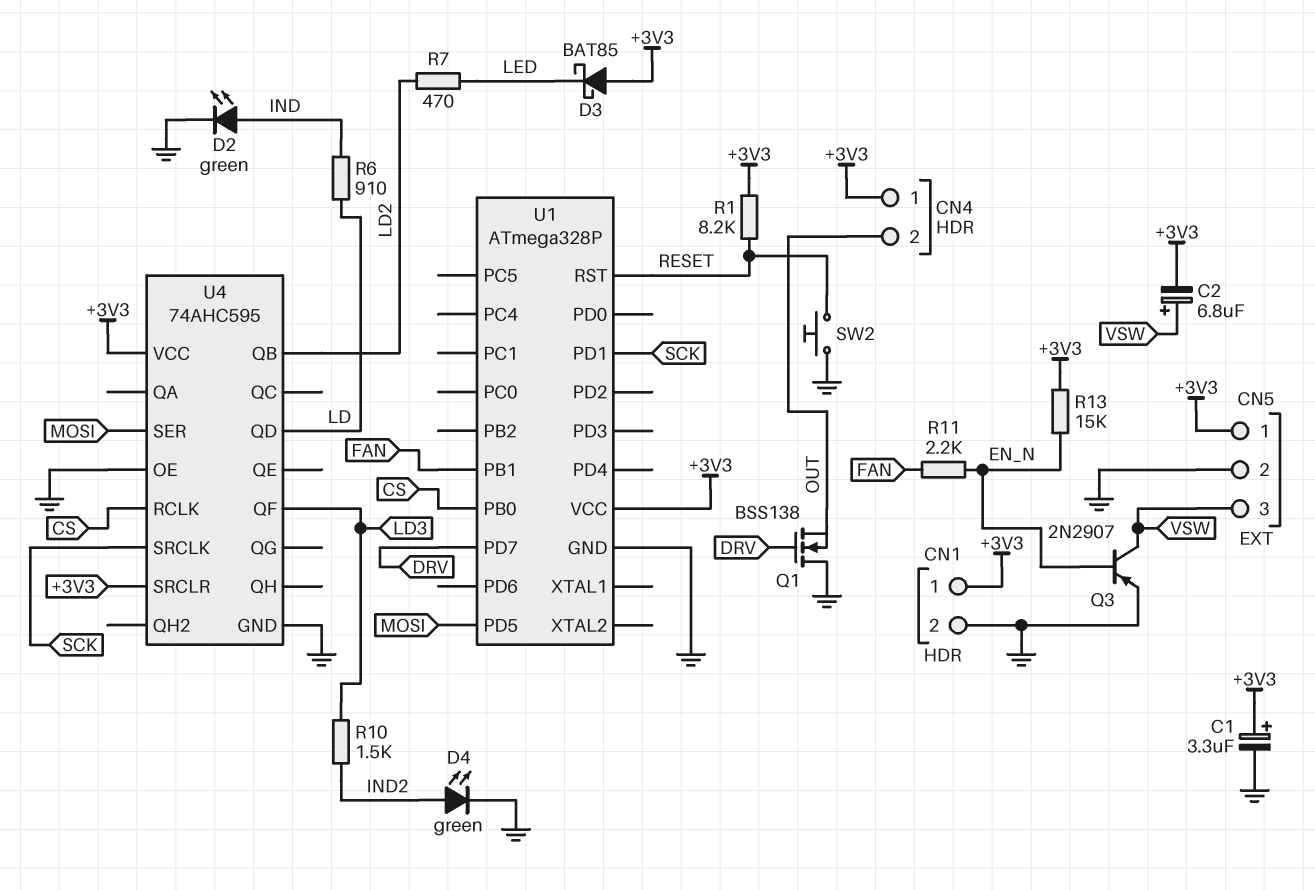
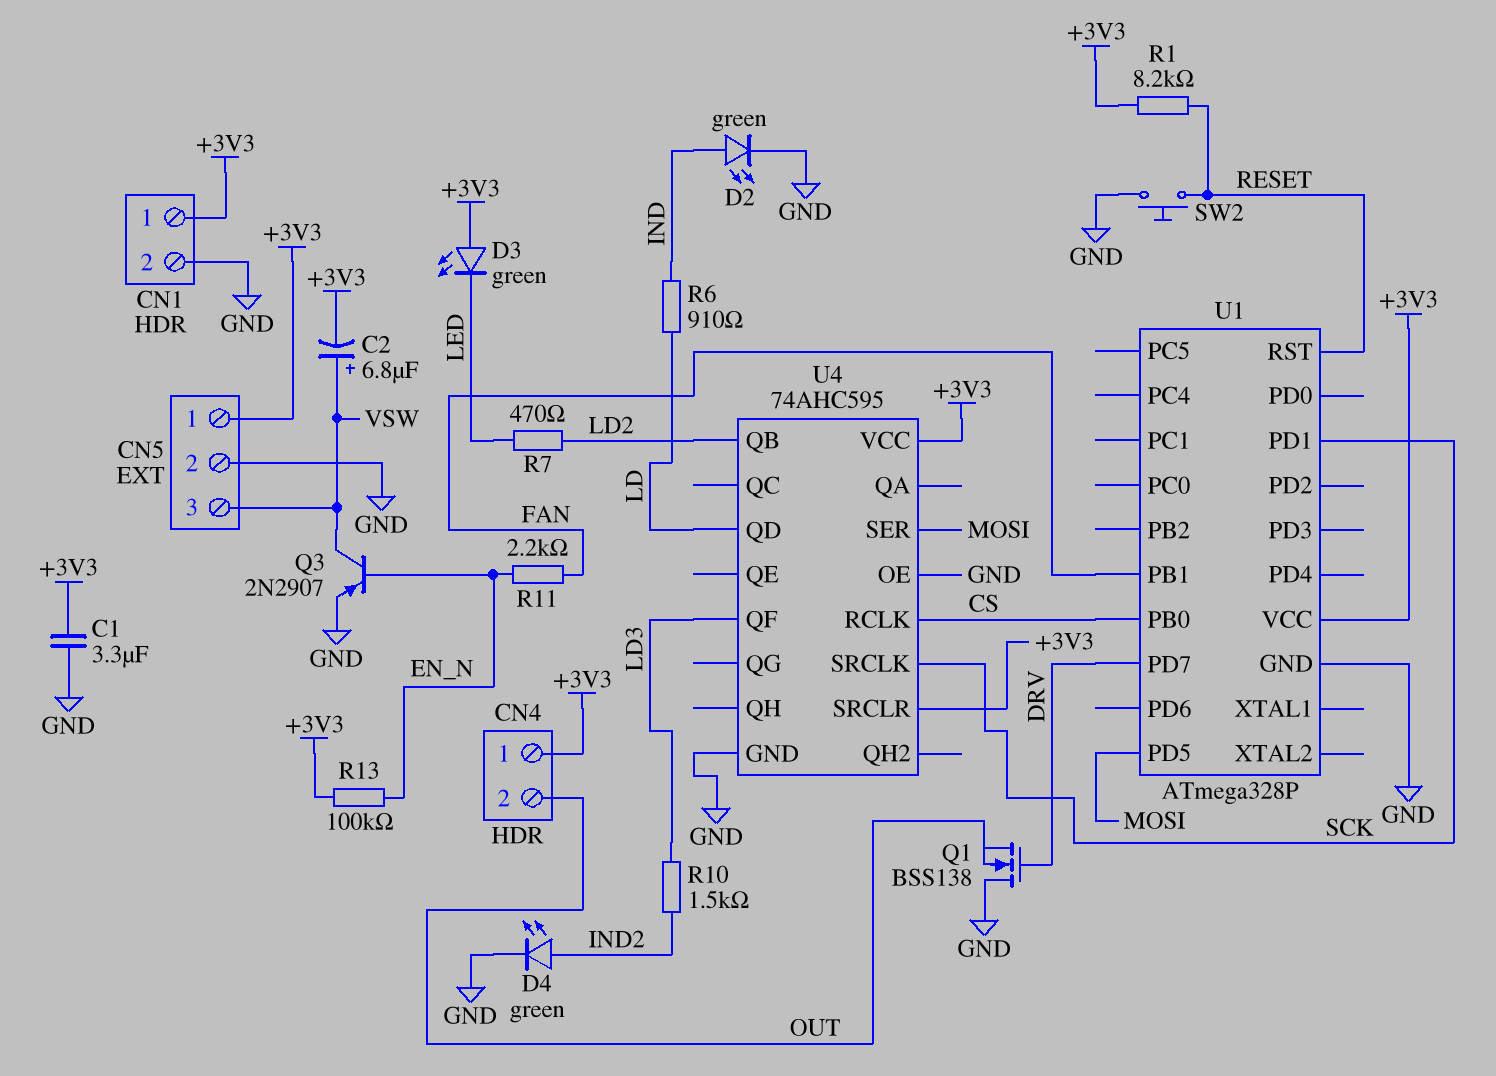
C1: 3.3uF (plus +3V3, minus GND) -> 3.3uF (+3V3, GND)
D3: schottky BAT85 (A +3V3, K LED) -> LED green (A +3V3, K LED)
R13: 15k (+3V3, EN_N) -> 100k (+3V3, EN_N)

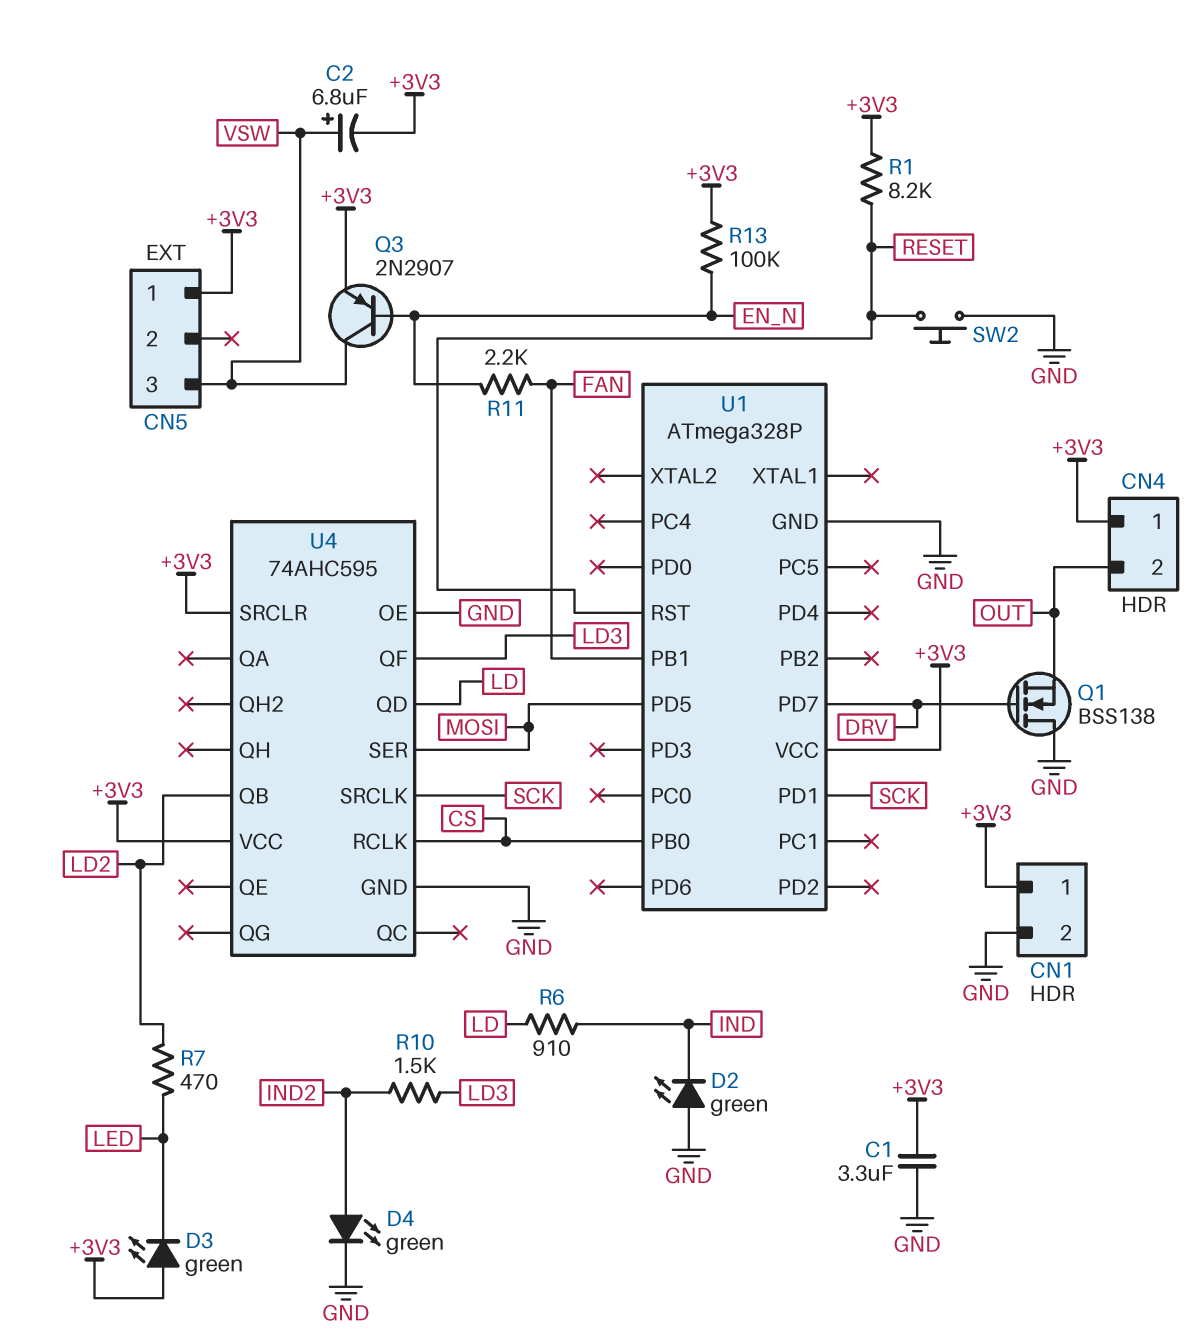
CN5 pin 2: GND -> none
D2: LED green (A IND, K GND) -> LED green (A GND, K IND)
Q3: PNP 2N2907 (B EN_N, C VSW, E GND) -> PNP 2N2907 (B EN_N, C VSW, E +3V3)

